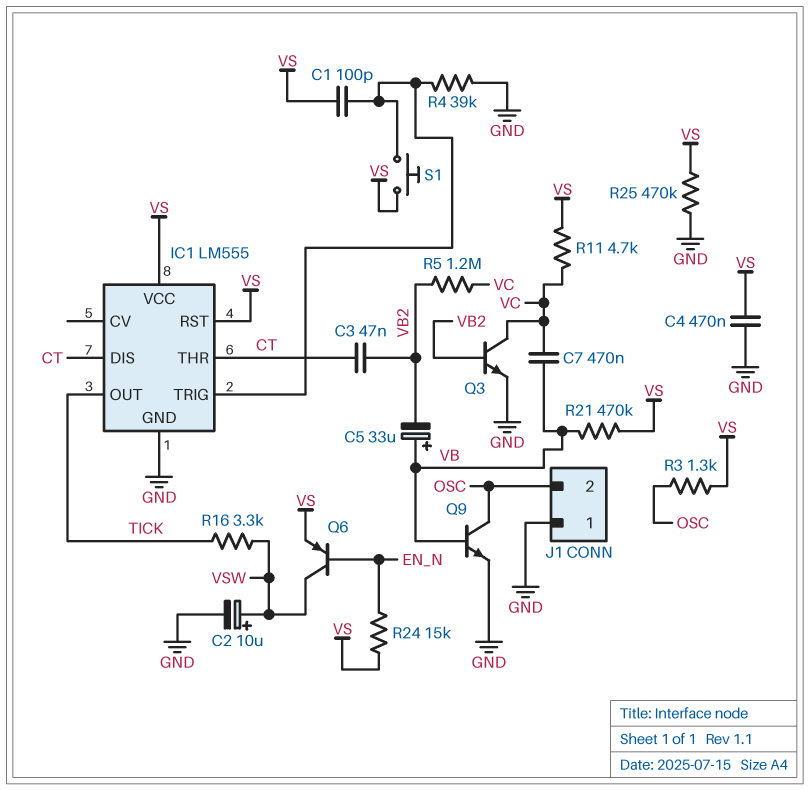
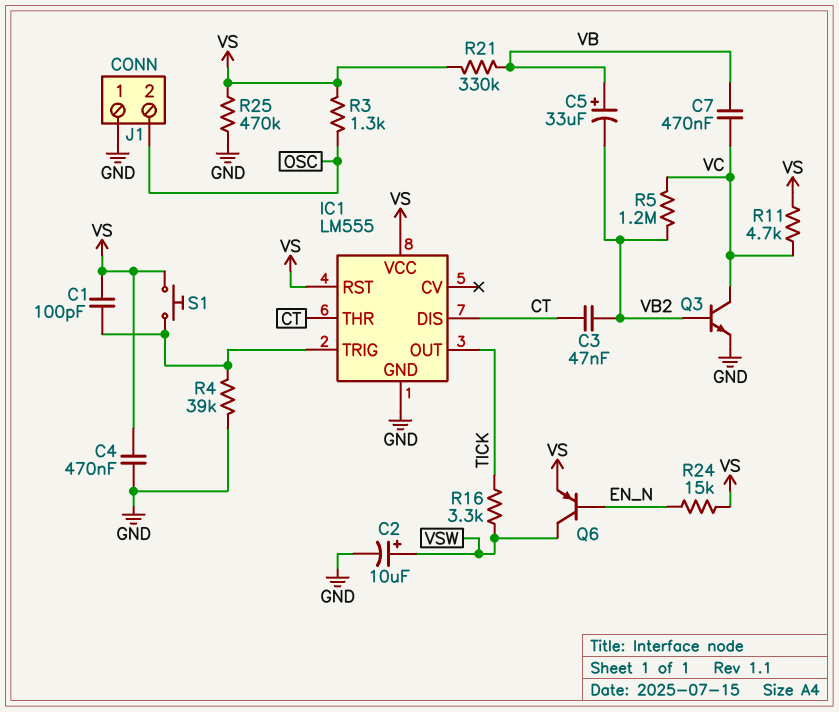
Q9: NPN (B VB, C OSC, E GND) -> none
R21: 470k (VB, VS) -> 330k (VB, VS)

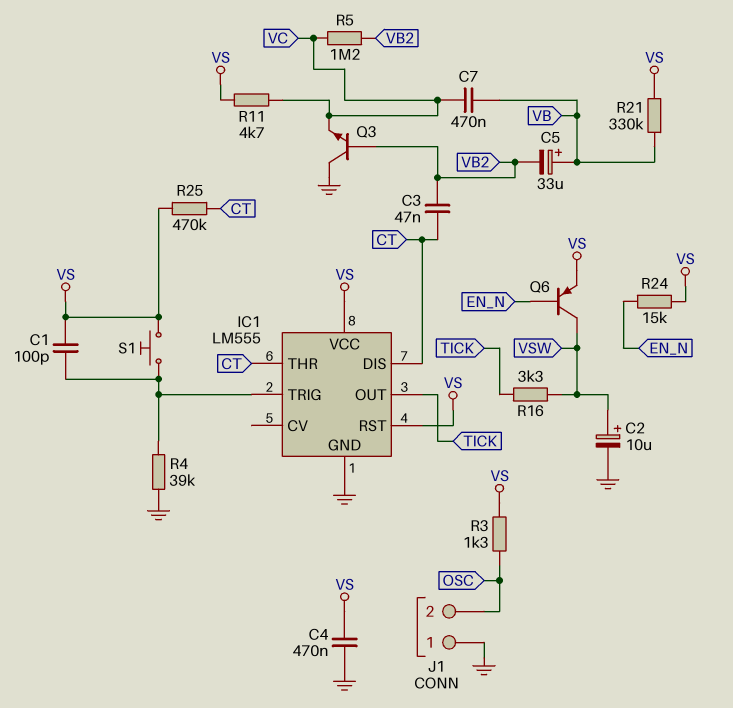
Q3: NPN (B VB2, C VC, E GND) -> NPN (B VB2, C GND, E VC)
R25: 470k (GND, VS) -> 470k (CT, VS)

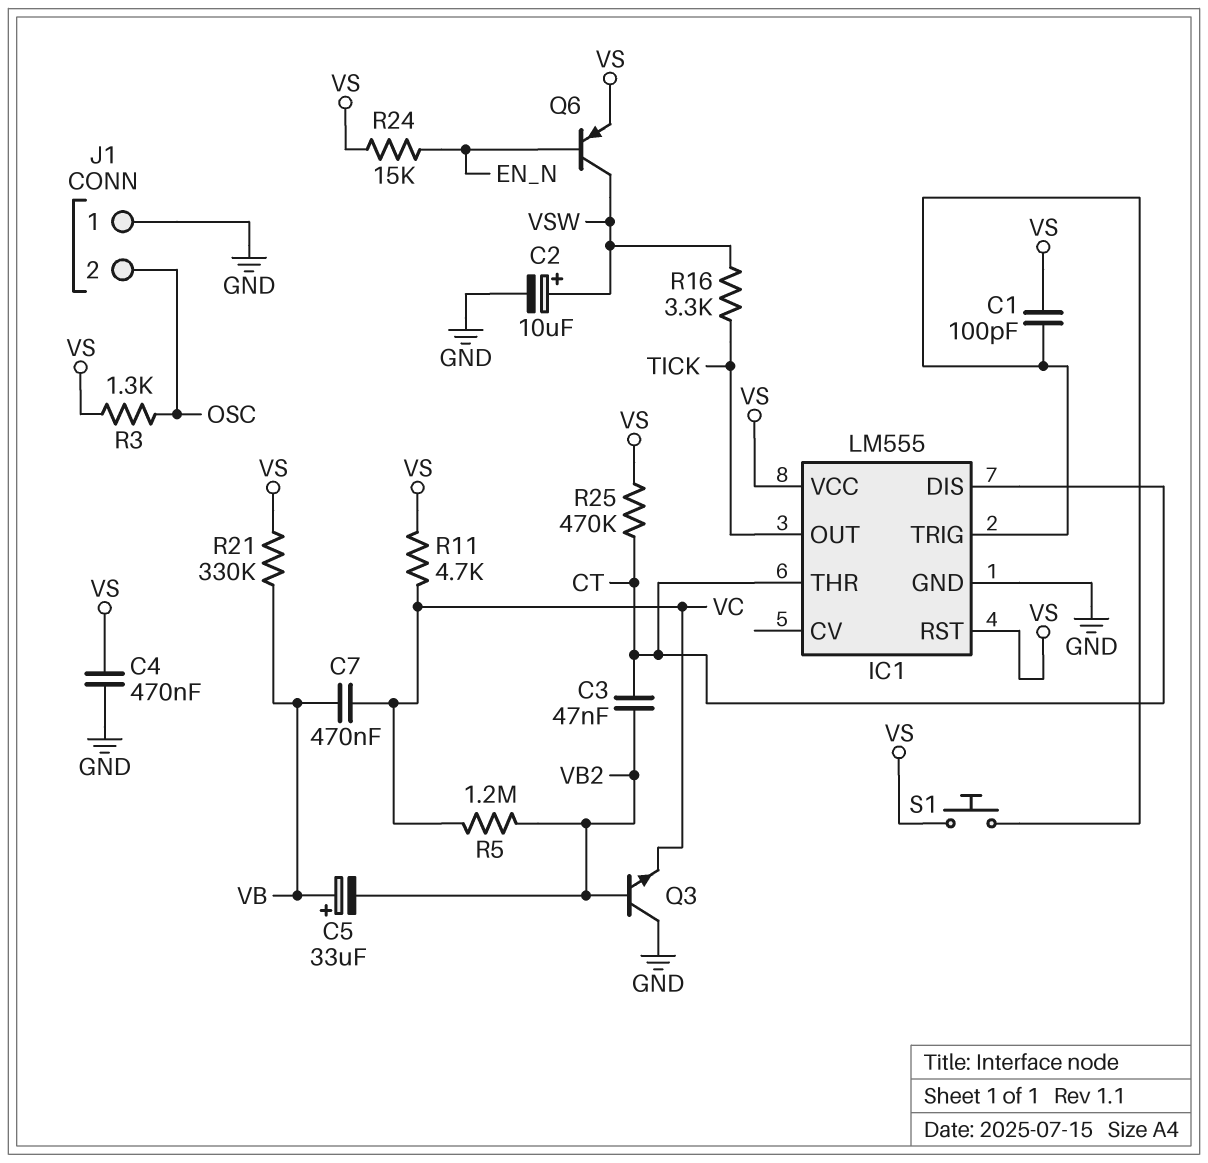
R4: 39k (GND, IC1/TRIG) -> none

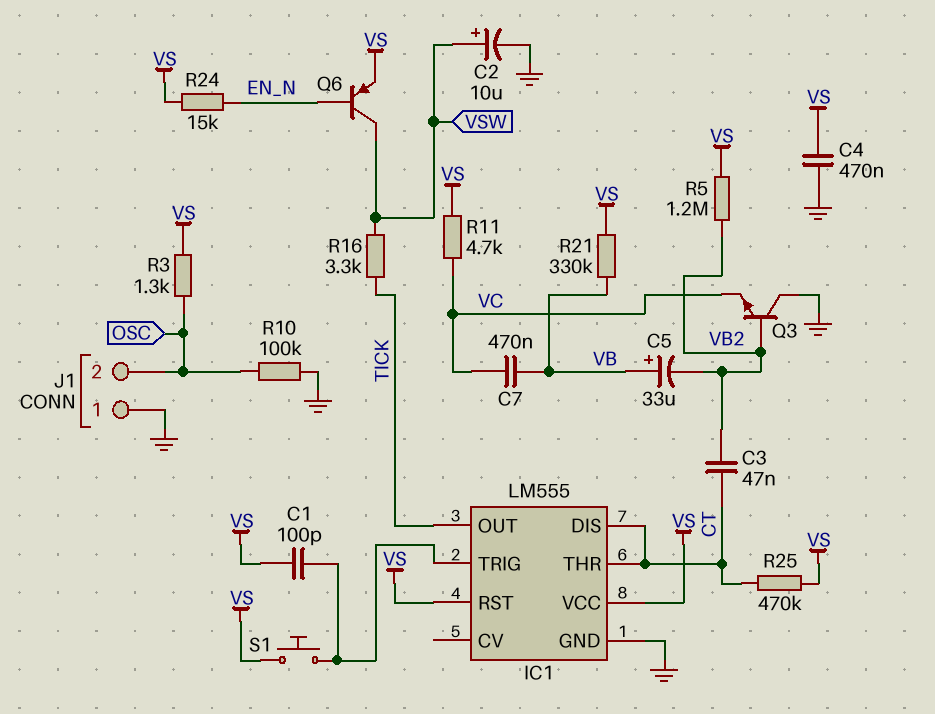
R5: 1.2M (VB2, VC) -> 1.2M (VB2, VS)
R10: none -> 100k (GND, OSC)

